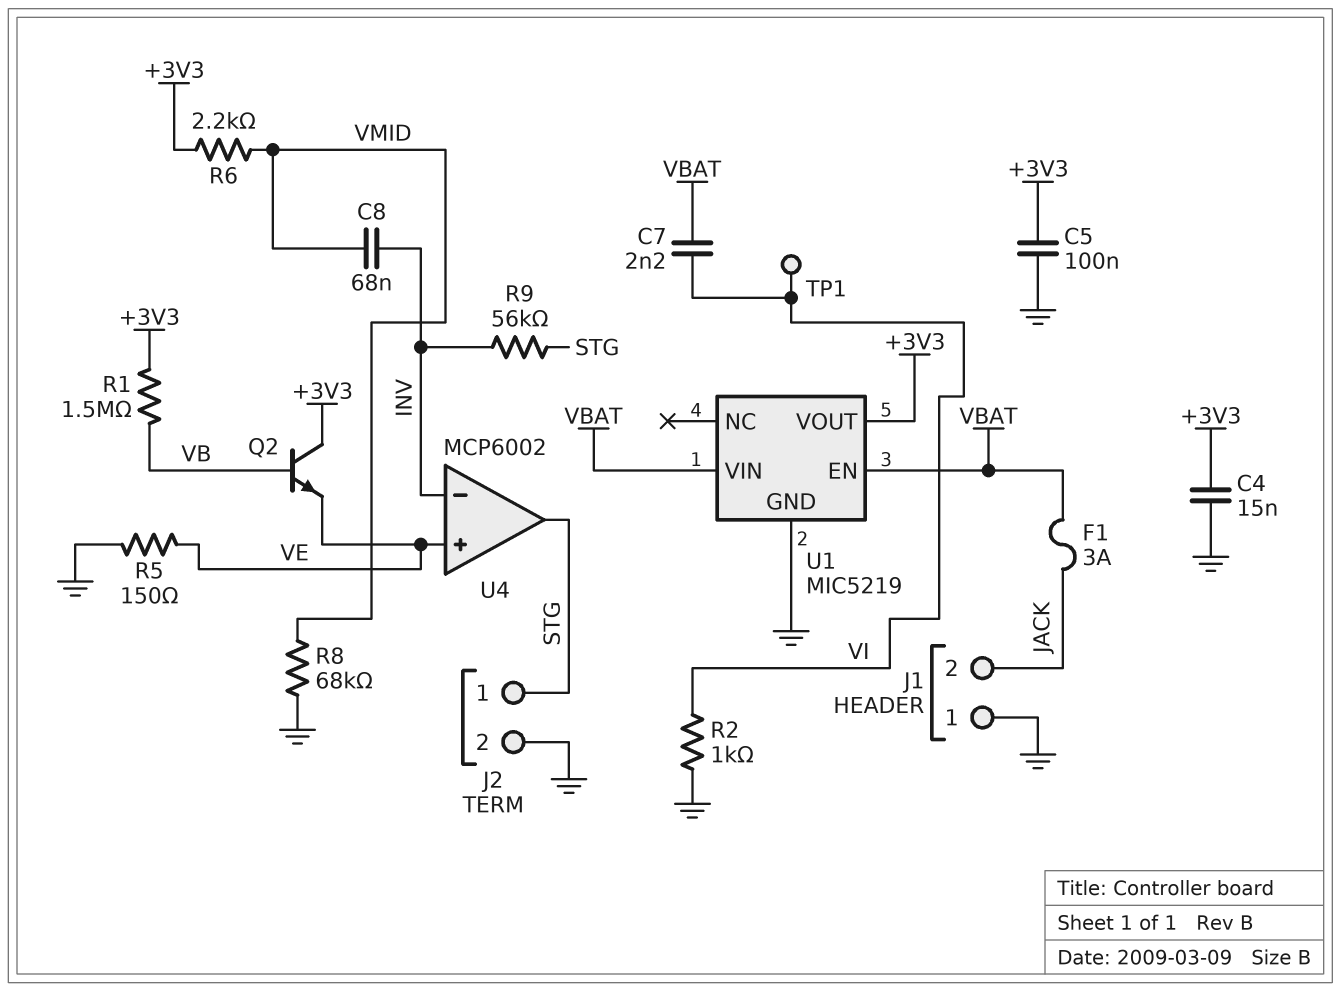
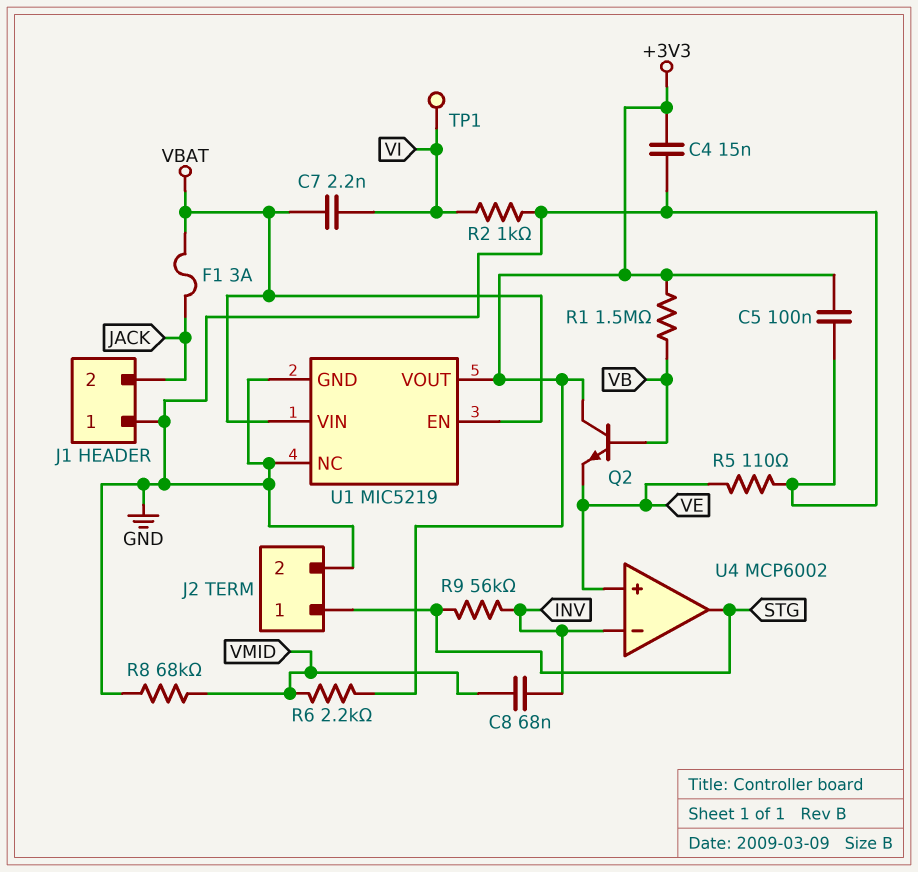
R5: 150 (GND, VE) -> 110 (GND, VE)
U1 pin NC: none -> GND

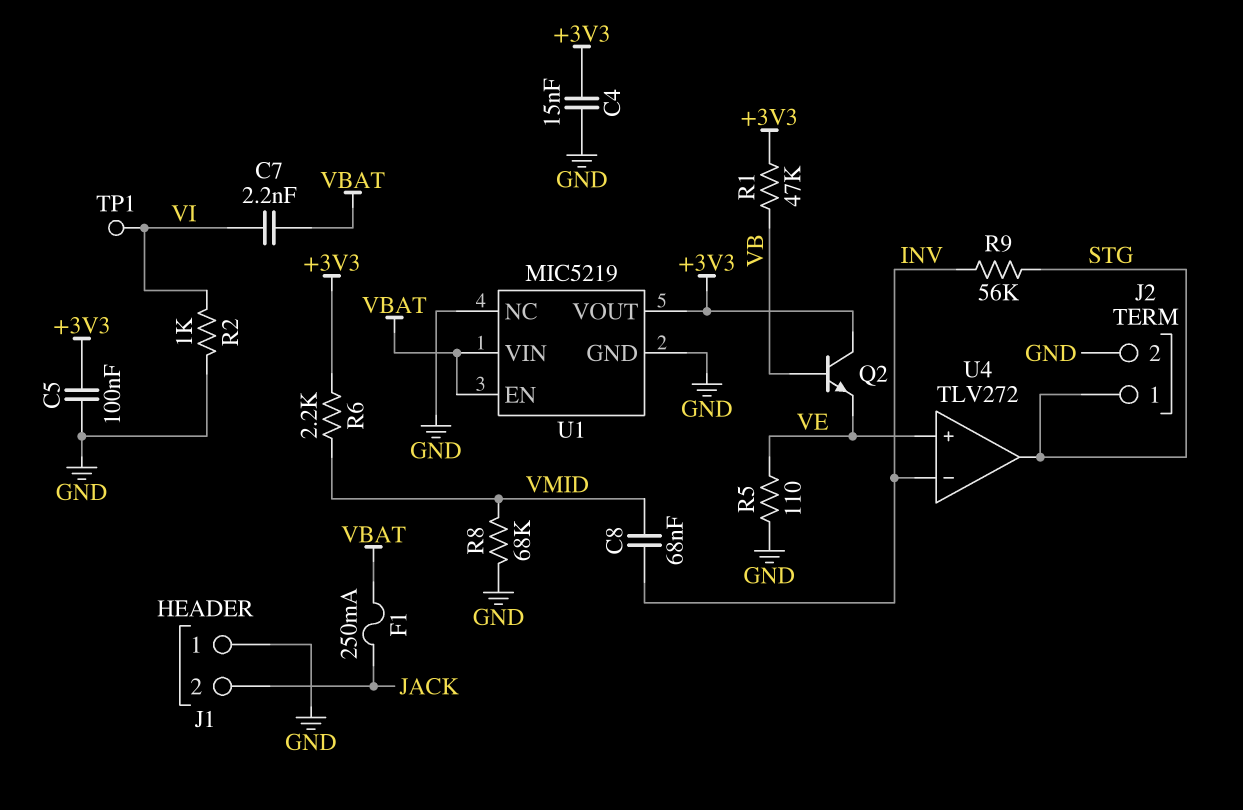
F1: 3A (JACK, VBAT) -> 250mA (JACK, VBAT)
R1: 1.5M (+3V3, VB) -> 47k (+3V3, VB)
U4: MCP6002 -> TLV272

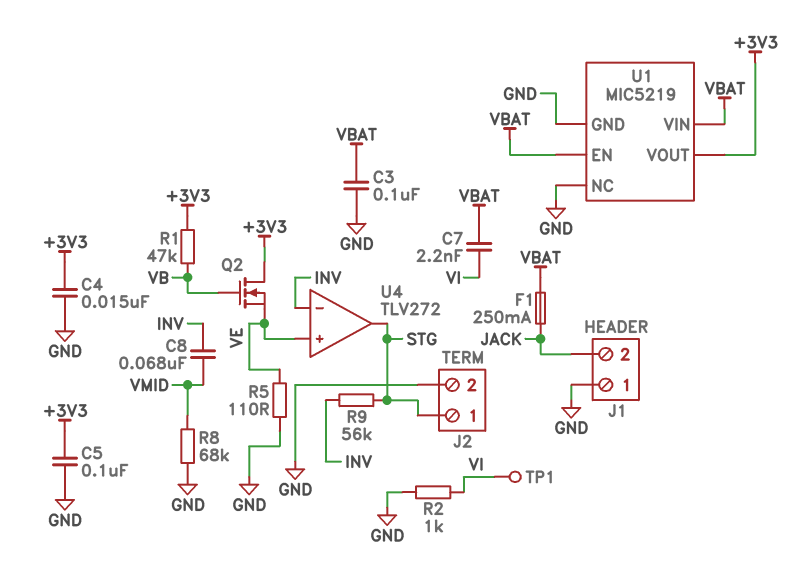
C3: none -> 100nF (GND, VBAT)
Q2: NPN (B VB, C +3V3, E VE) -> NMOS (G VB, D +3V3, S VE)
R6: 2.2k (+3V3, VMID) -> none

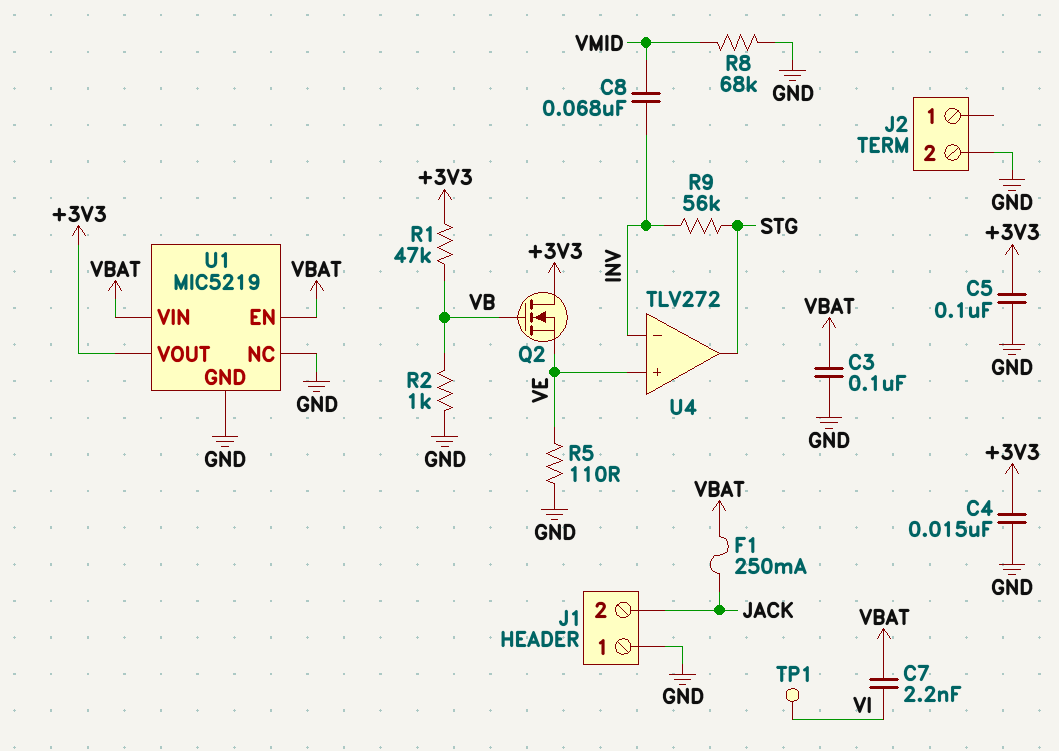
J2 pin 1: STG -> none
R2: 1k (GND, VI) -> 1k (GND, VB)

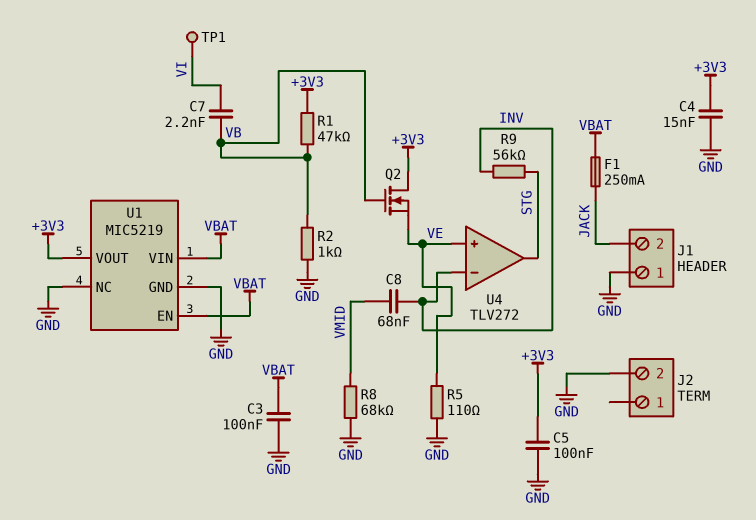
C7: 2.2nF (VBAT, VI) -> 2.2nF (VB, VI)

